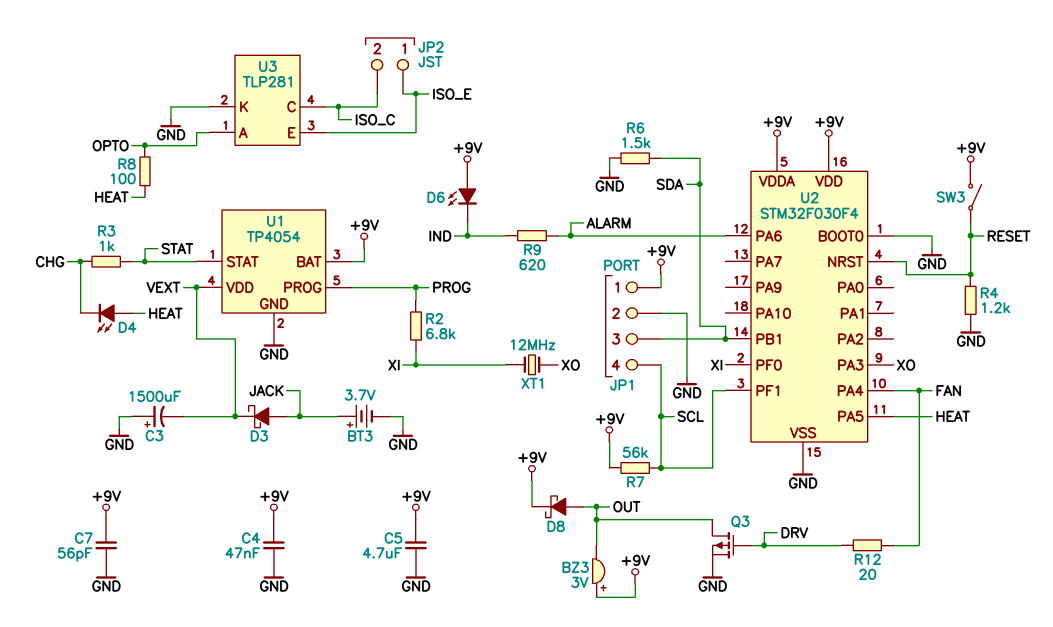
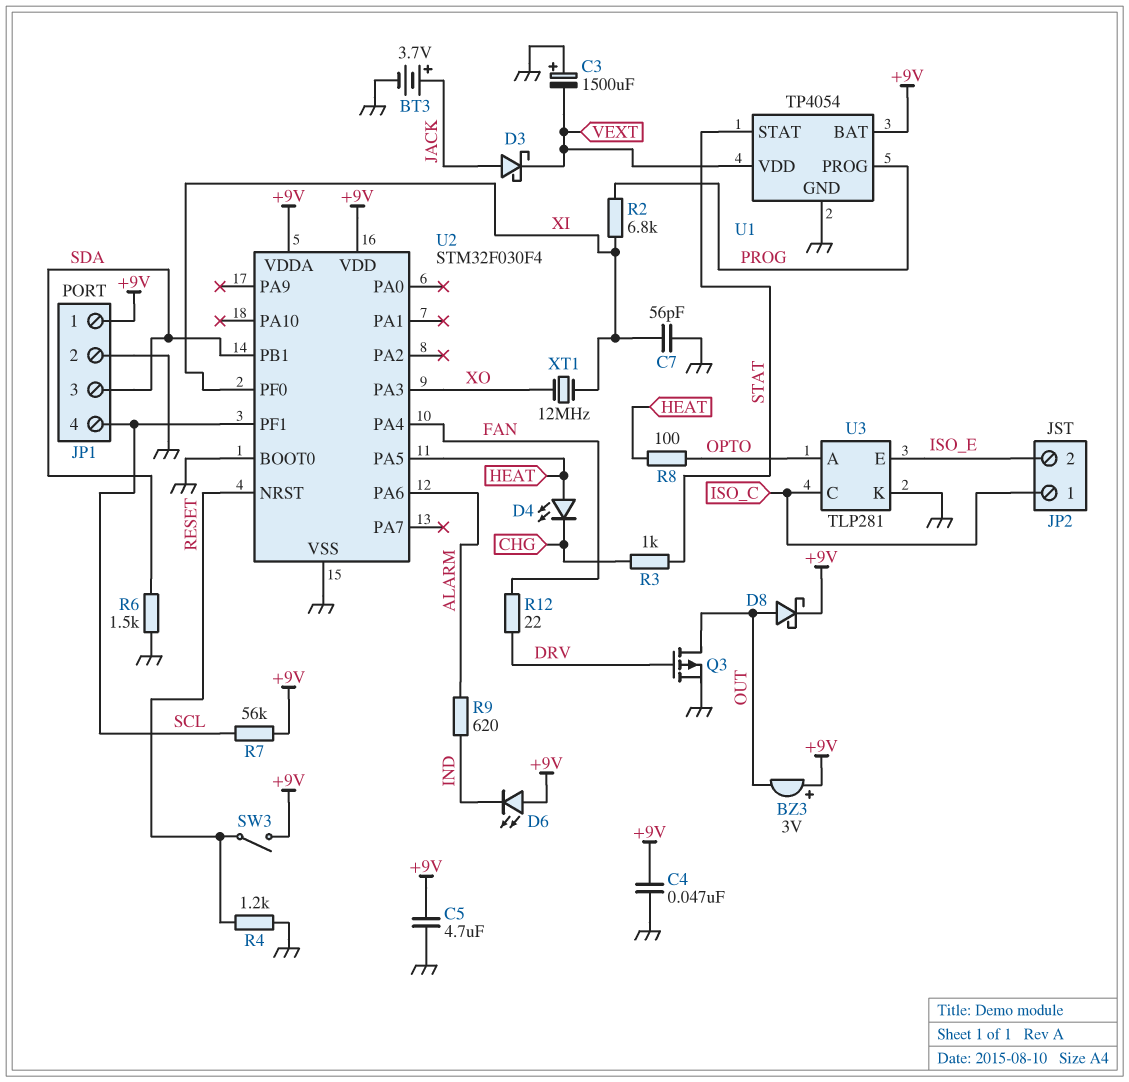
C7: 56pF (+9V, GND) -> 56pF (GND, XI)
JP2 pin 1: ISO_E -> ISO_C
JP2 pin 2: ISO_C -> ISO_E
R12: 20 (DRV, FAN) -> 22 (DRV, FAN)

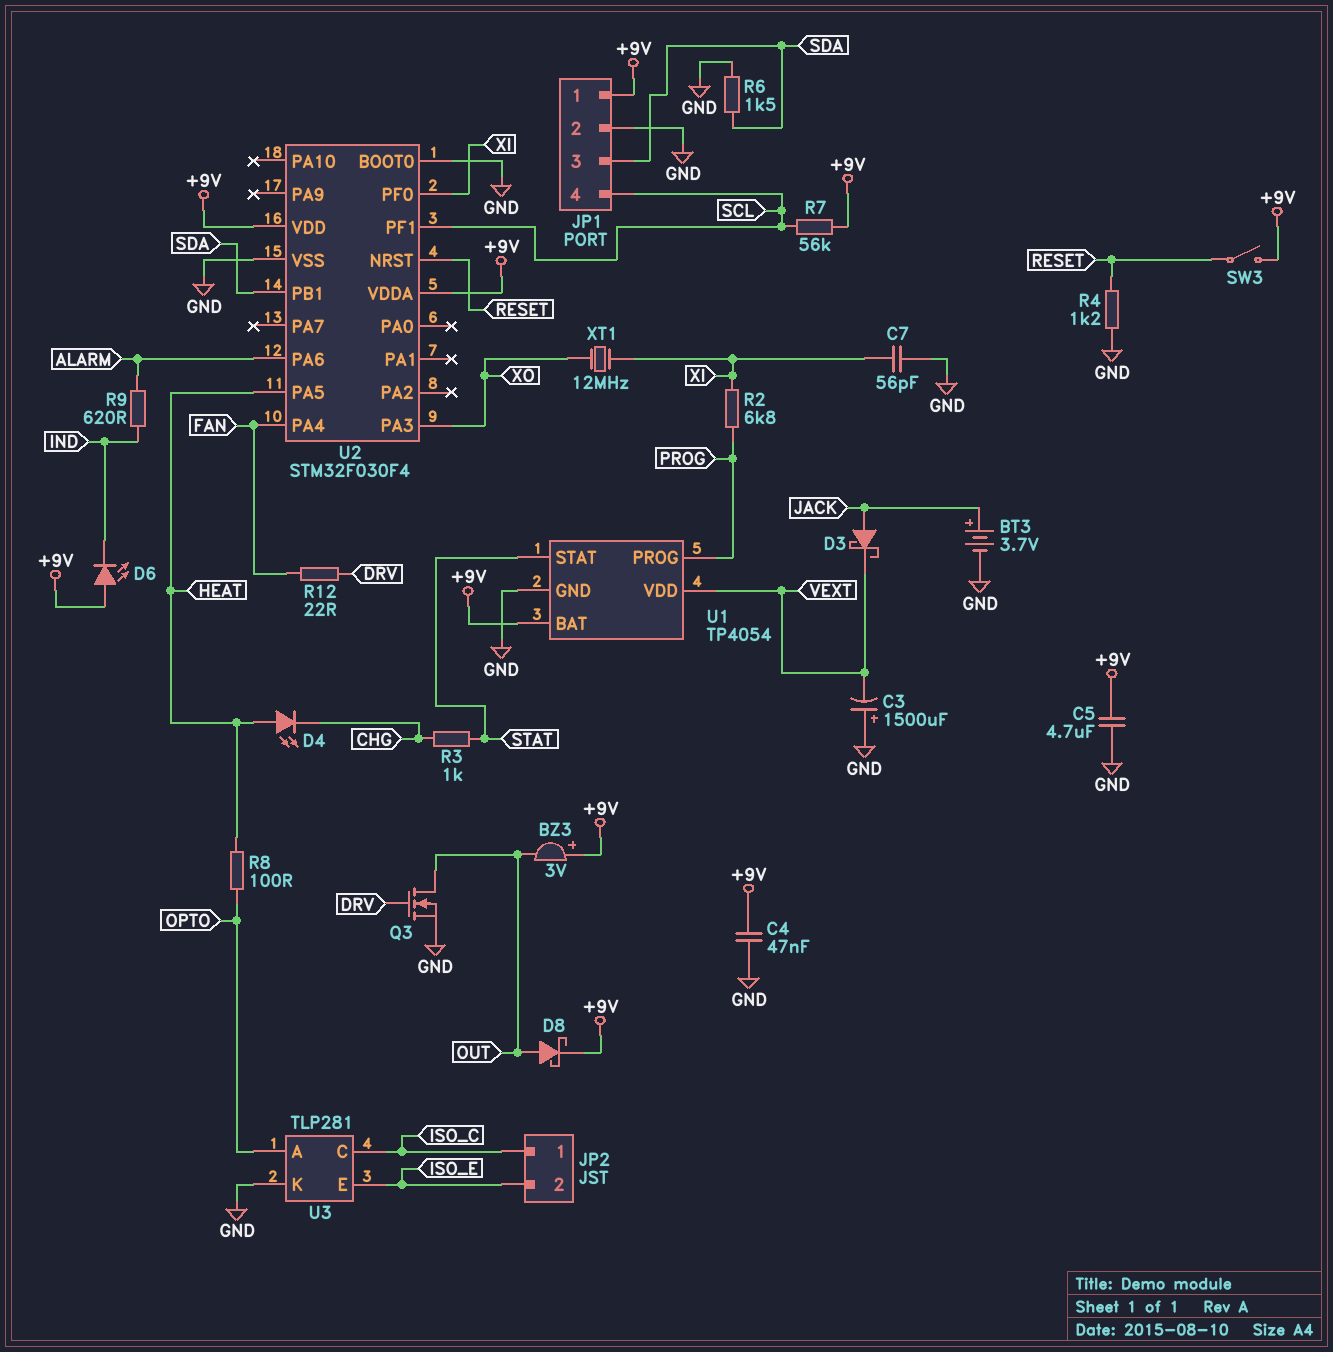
Q3: PMOS (G DRV, D OUT, S GND) -> NMOS (G DRV, D OUT, S GND)

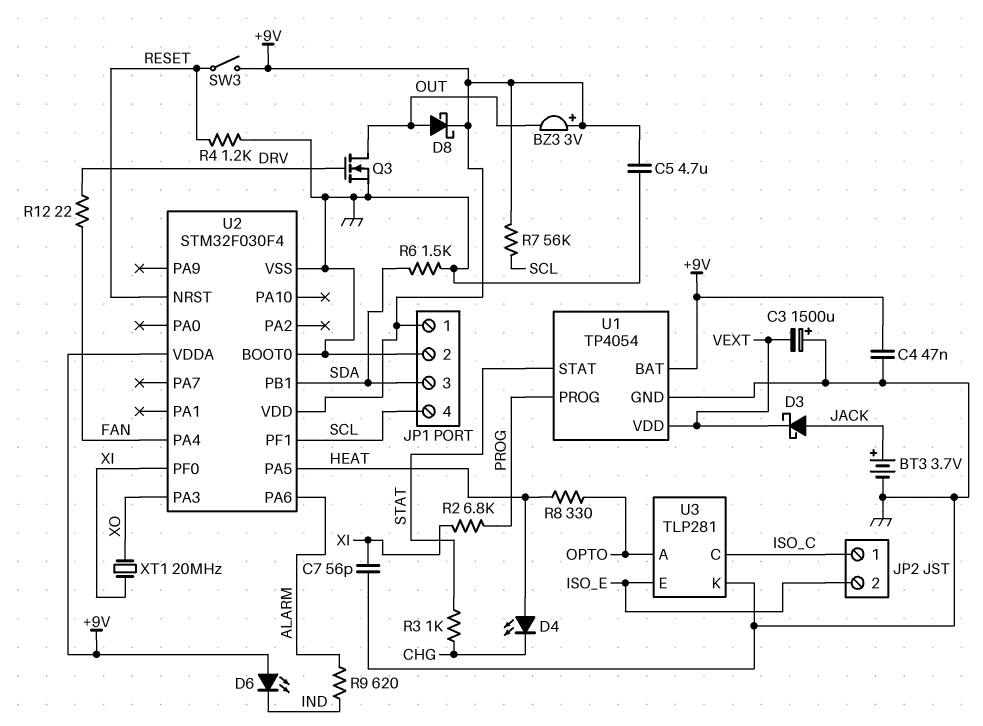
R8: 100 (HEAT, OPTO) -> 330 (HEAT, OPTO)
XT1: 12MHz (XI, XO) -> 20MHz (XI, XO)

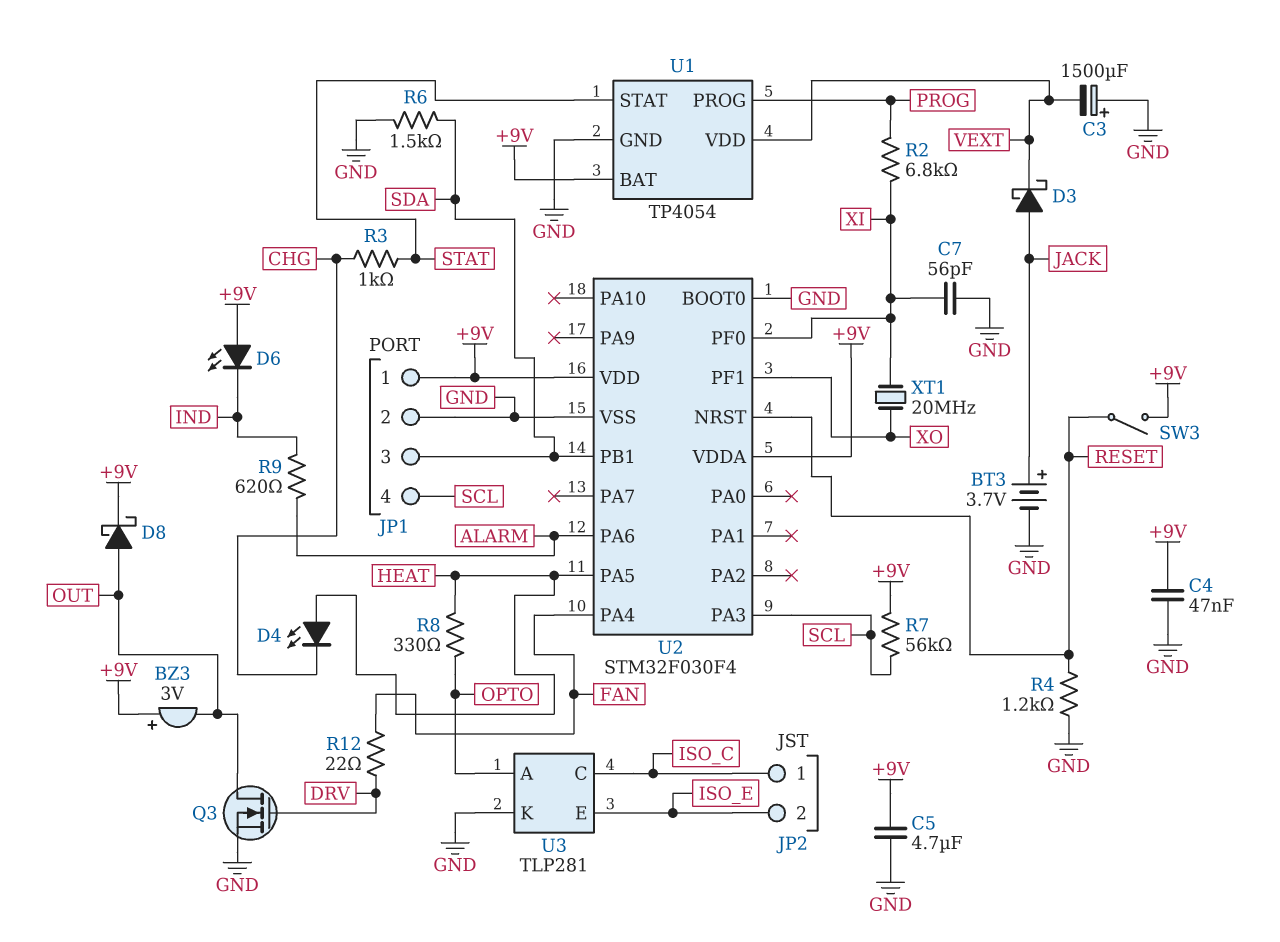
U2 pin PA3: XO -> SCL
U2 pin PF1: SCL -> XO

